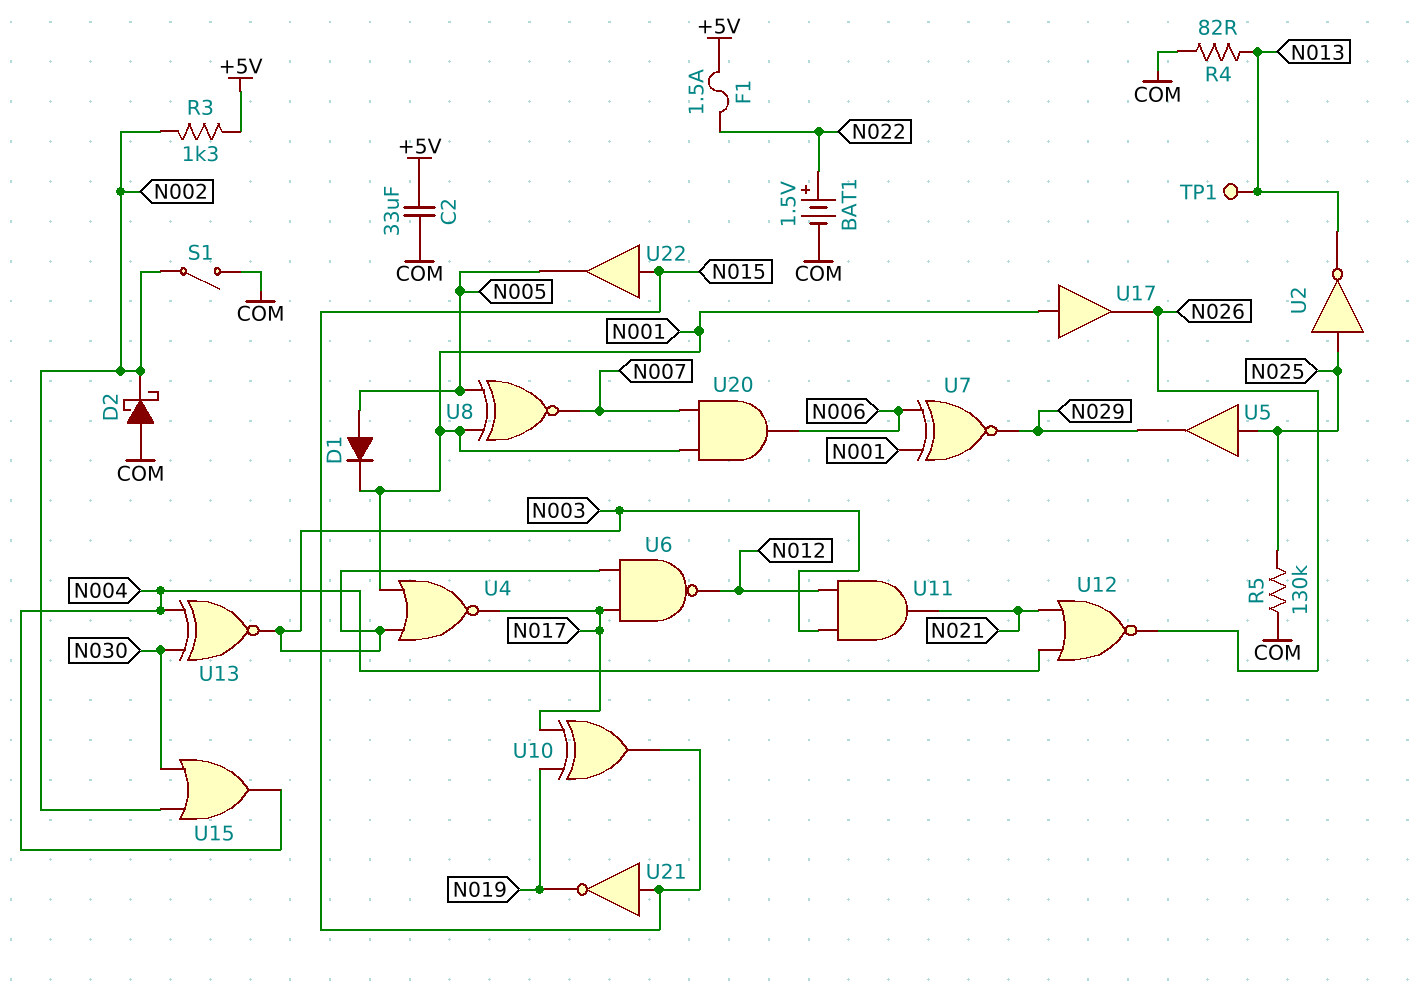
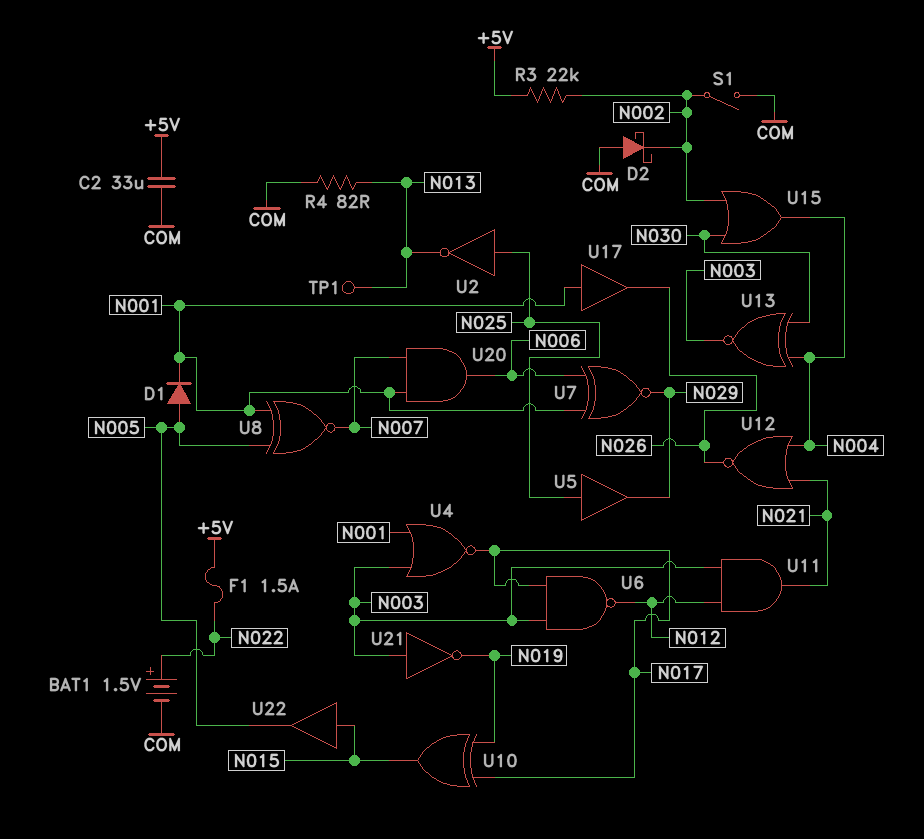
R3: 1.3k (+5V, N002) -> 22k (+5V, N002)
R5: 130k (COM, N025) -> none
U21: NOT (in N015, out N019) -> NOT (in N003, out N019)

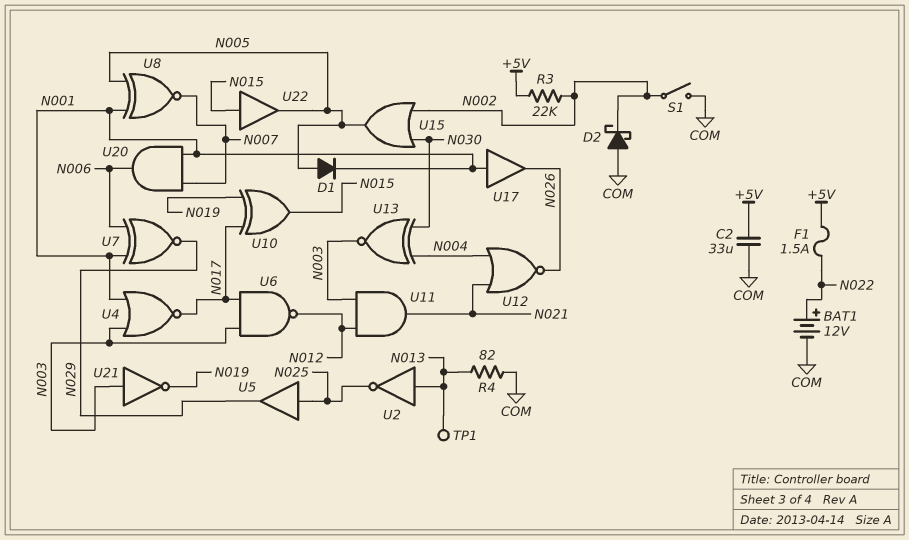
BAT1: 1.5V (plus N022, minus COM) -> 12V (plus N022, minus COM)
U2: NOT (in N025, out N013) -> NOT (in N013, out N025)
U15: OR (in N002, in N030, out N004) -> OR (in N002, in N030, out N005)

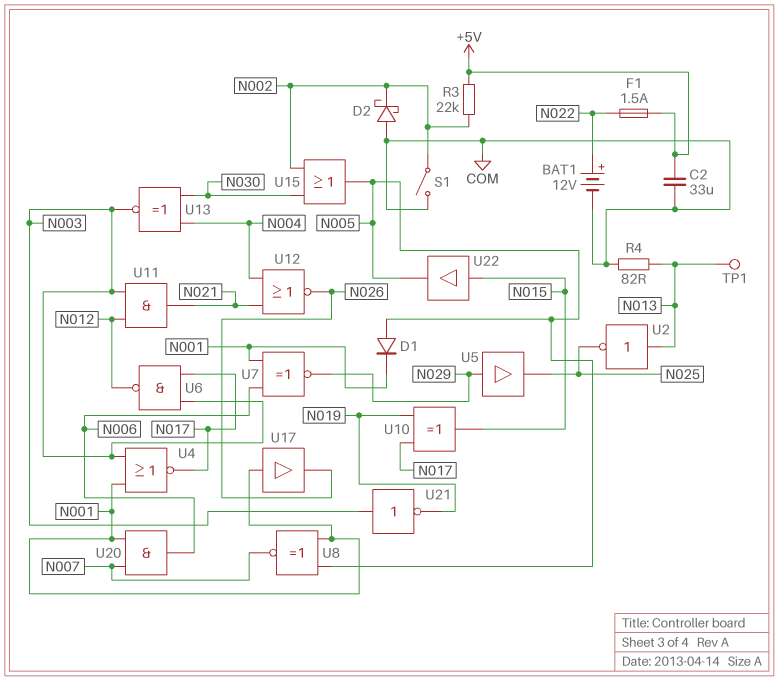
U5: buffer (in N025, out N029) -> buffer (in N029, out N025)

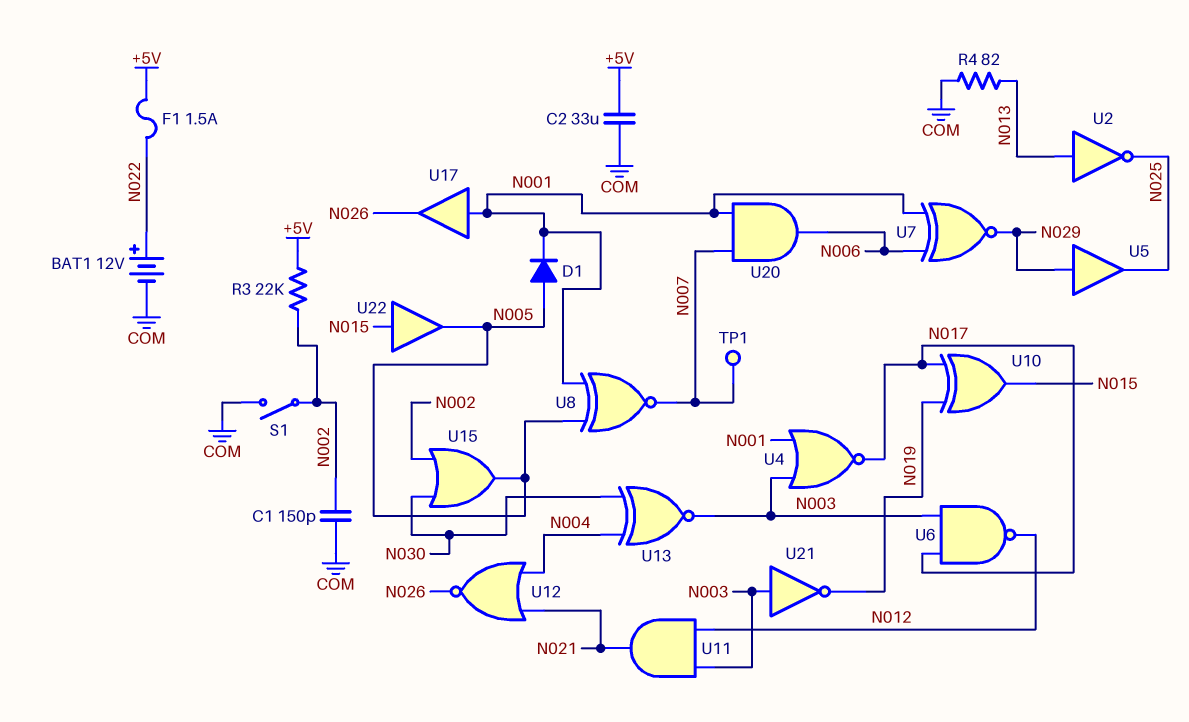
C1: none -> 150pF (COM, N002)
D2: schottky (A COM, K N002) -> none
TP1: test point (N013) -> test point (N007)

